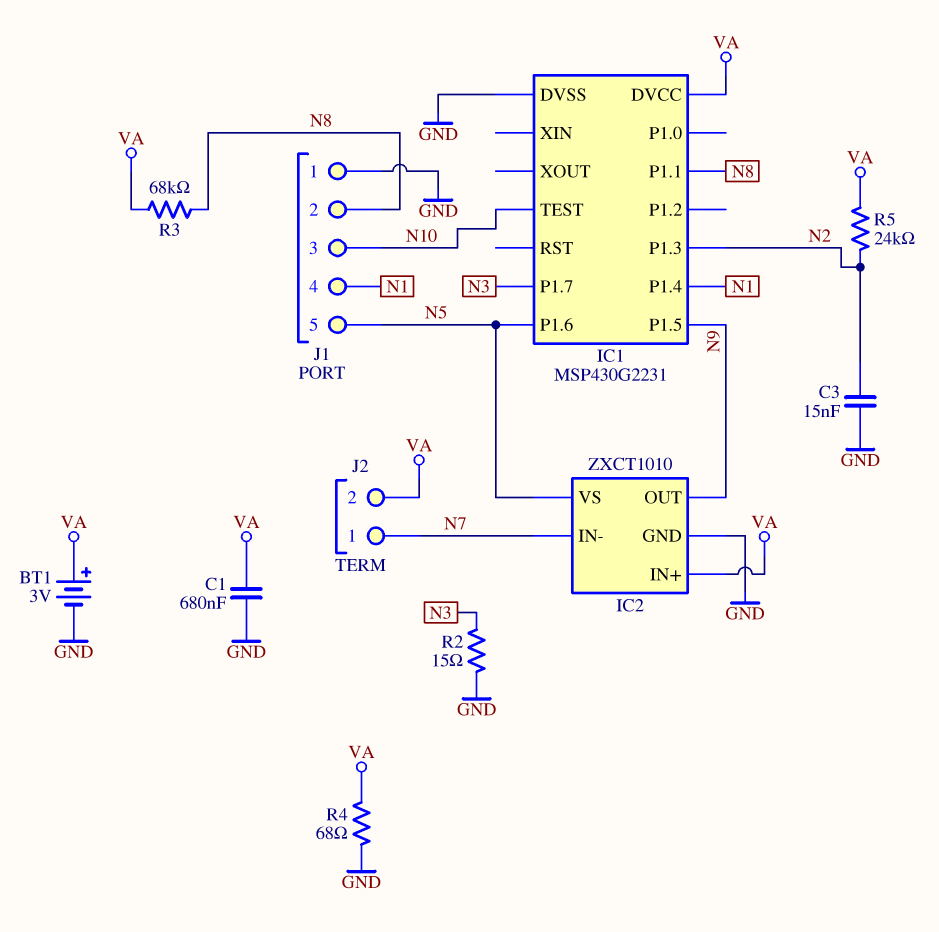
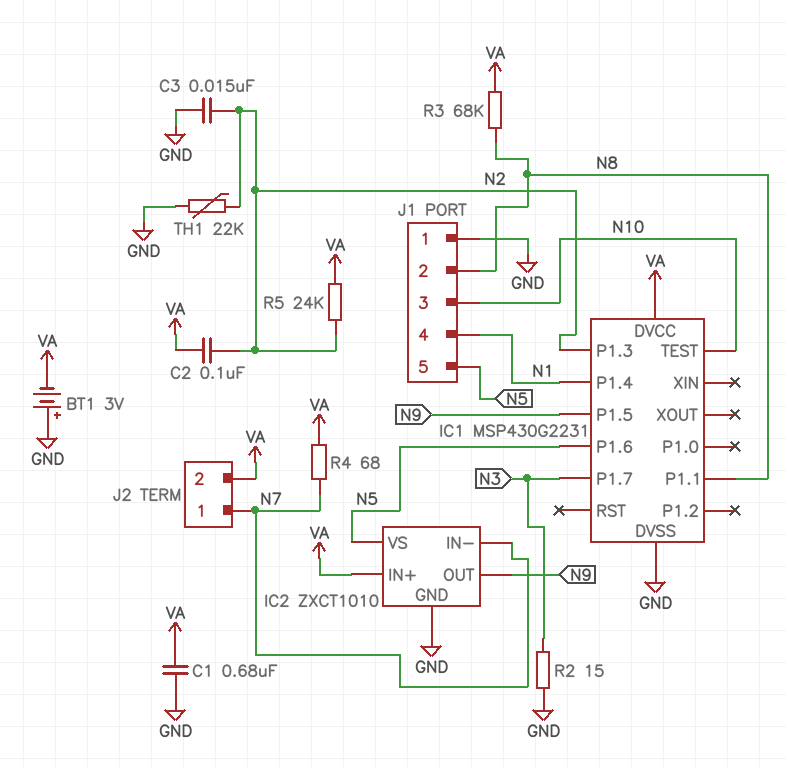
BT1: 3V (plus VA, minus GND) -> 3V (plus GND, minus VA)
C2: none -> 100nF (N2, VA)
R4: 68 (GND, VA) -> 68 (N7, VA)
TH1: none -> 22k (GND, N2)

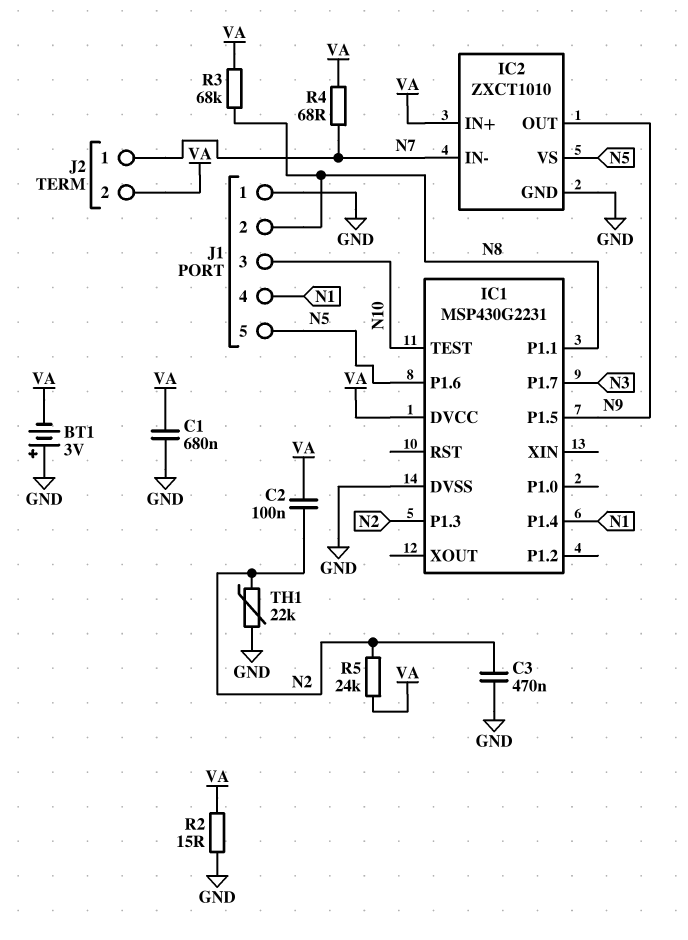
C3: 15nF (GND, N2) -> 470nF (GND, N2)
R2: 15 (GND, N3) -> 15 (GND, VA)

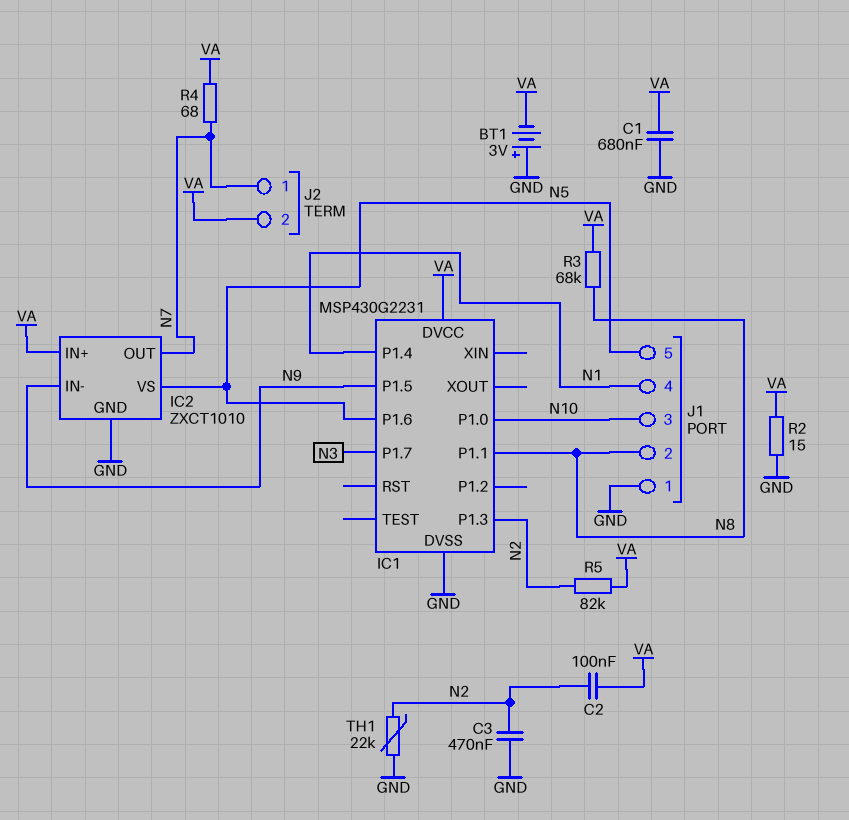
IC1 pin P1.0: none -> N10
IC1 pin TEST: N10 -> none
IC2 pin IN-: N7 -> N9
IC2 pin OUT: N9 -> N7
R5: 24k (N2, VA) -> 82k (N2, VA)

